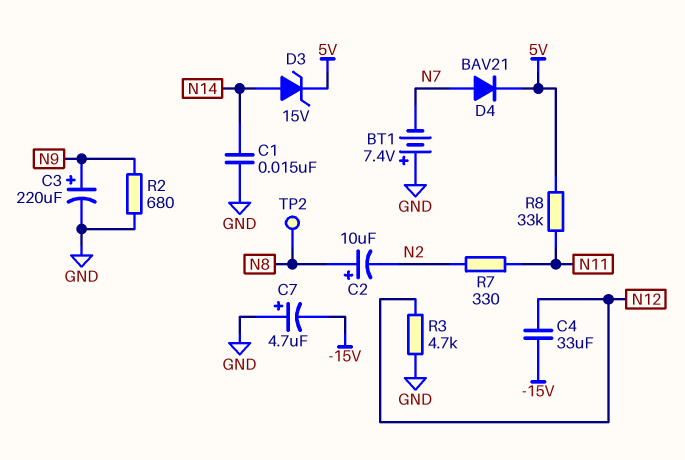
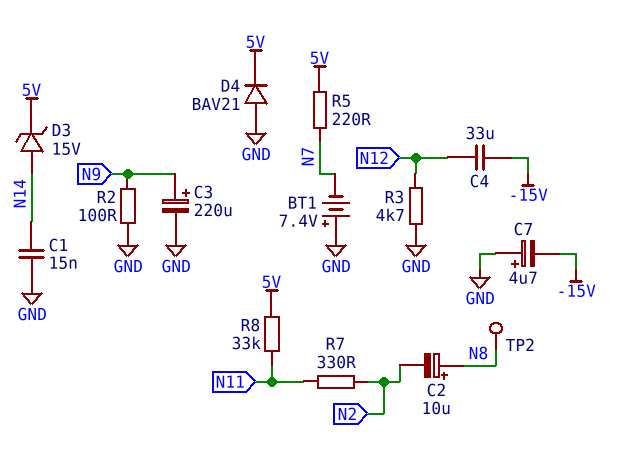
D4: diode BAV21 (A N7, K 5V) -> diode BAV21 (A GND, K 5V)
R2: 680 (GND, N9) -> 100 (GND, N9)
R5: none -> 220 (5V, N7)

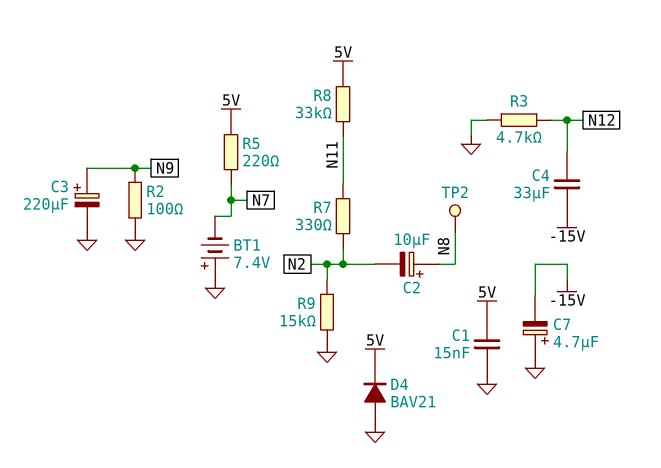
C1: 15nF (GND, N14) -> 15nF (5V, GND)
D3: zener 15V (A N14, K 5V) -> none
R9: none -> 15k (GND, N2)

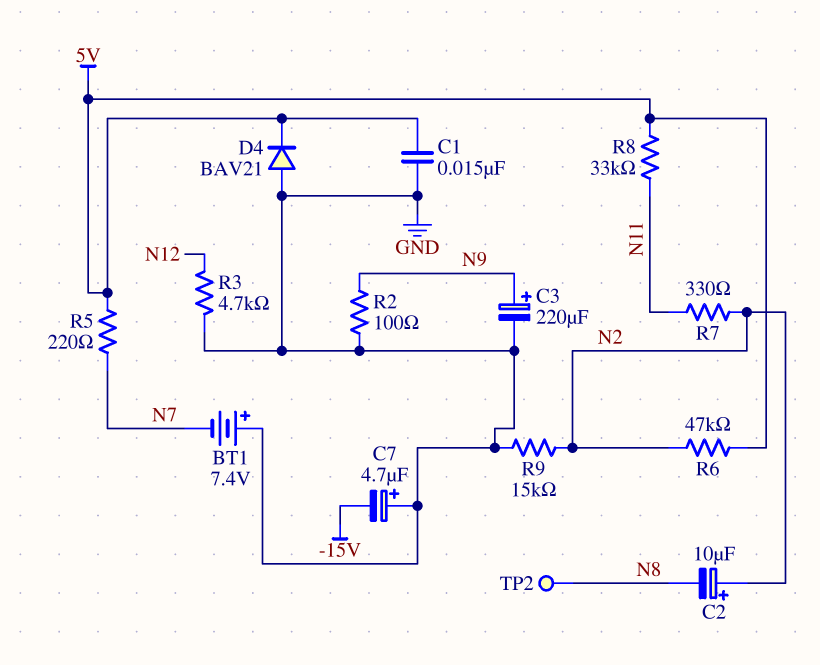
C2: 10uF (plus N8, minus N2) -> 10uF (plus N2, minus N8)
C4: 33uF (-15V, N12) -> none
R6: none -> 47k (5V, N2)

